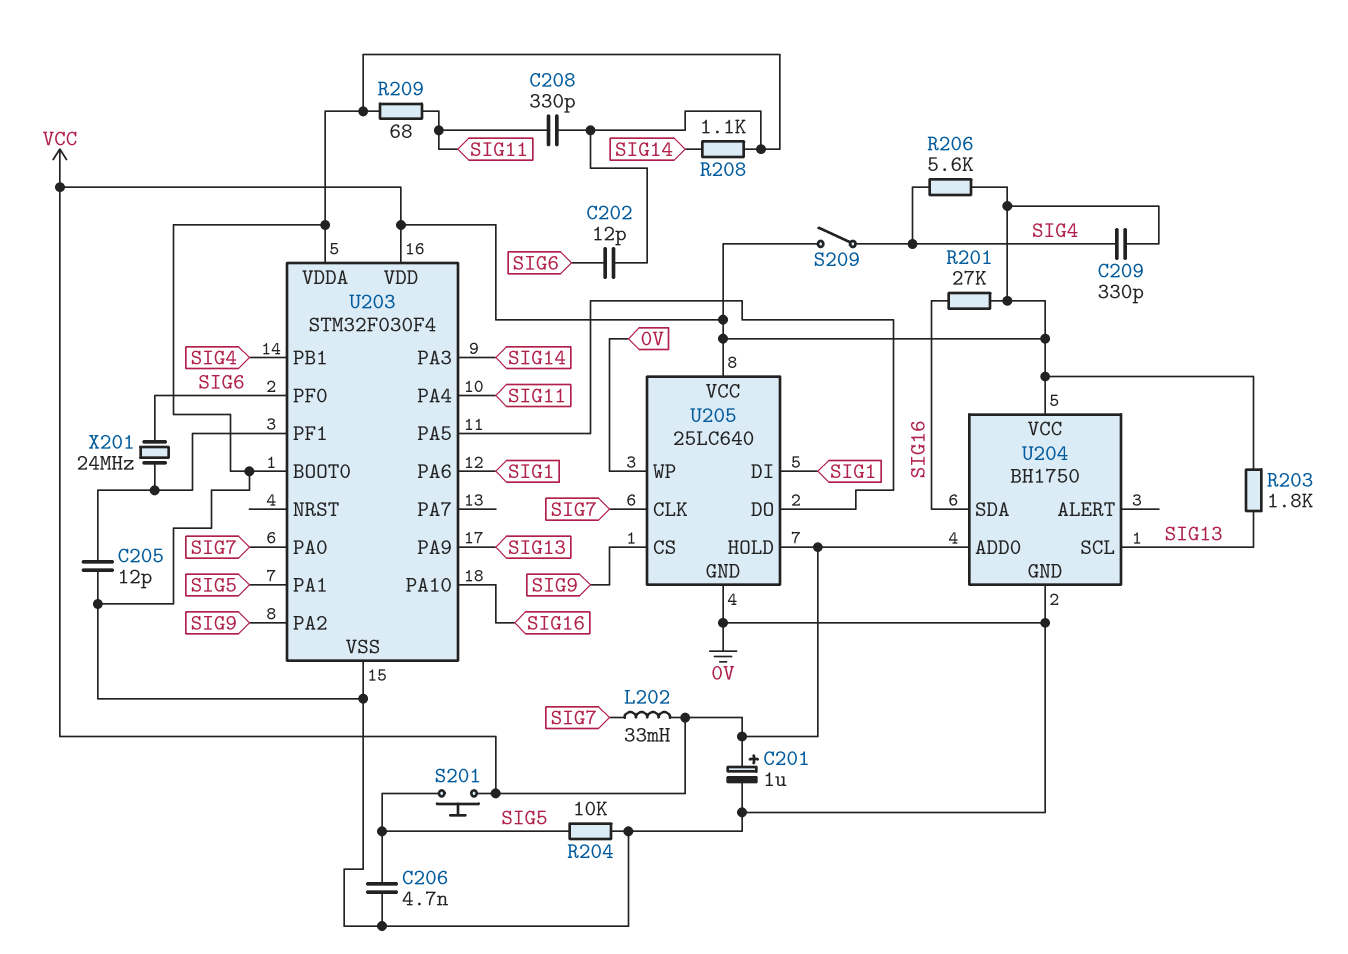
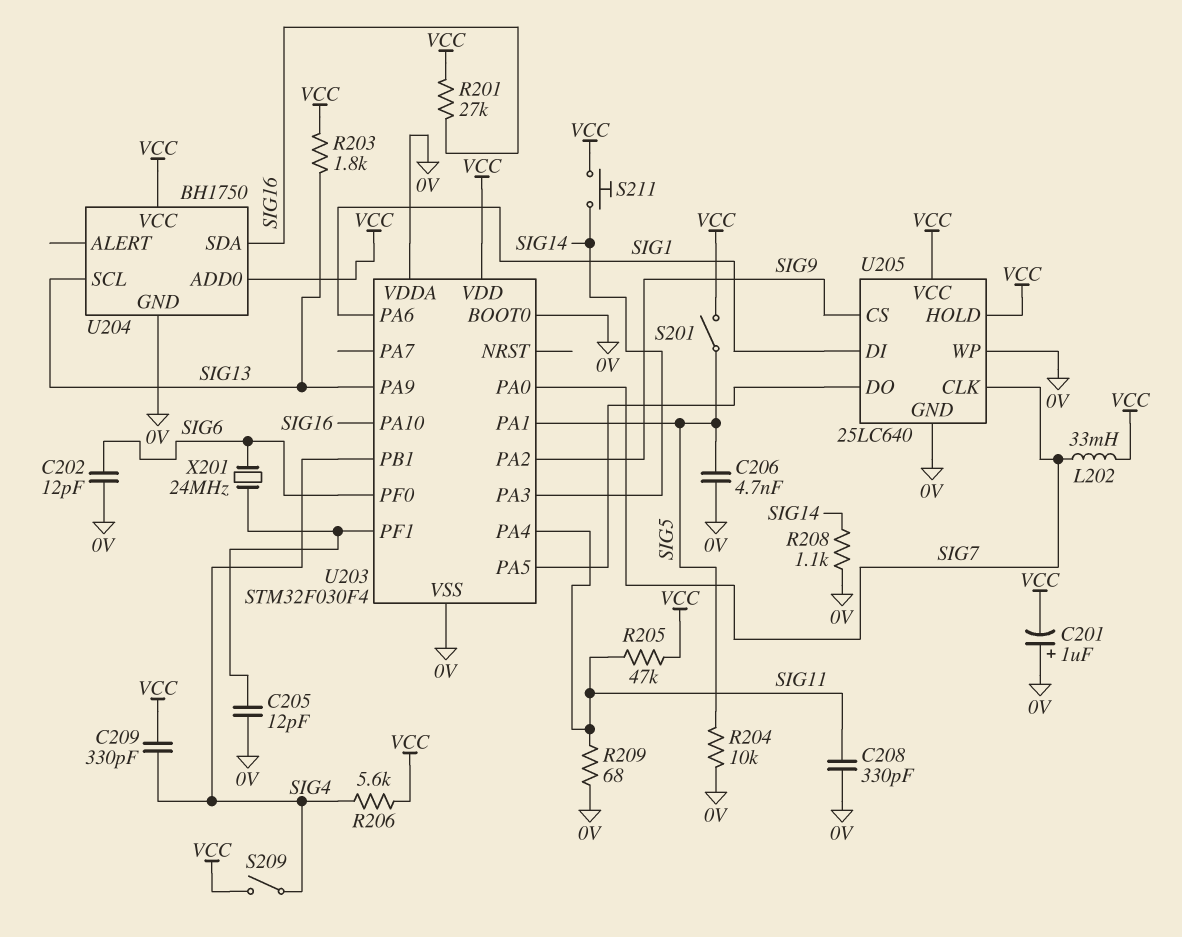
C201: 1uF (plus VCC, minus 0V) -> 1uF (plus 0V, minus VCC)
R205: none -> 47k (SIG11, VCC)
S201: button (SIG5, VCC) -> switch (SIG5, VCC)
S211: none -> button (SIG14, VCC)

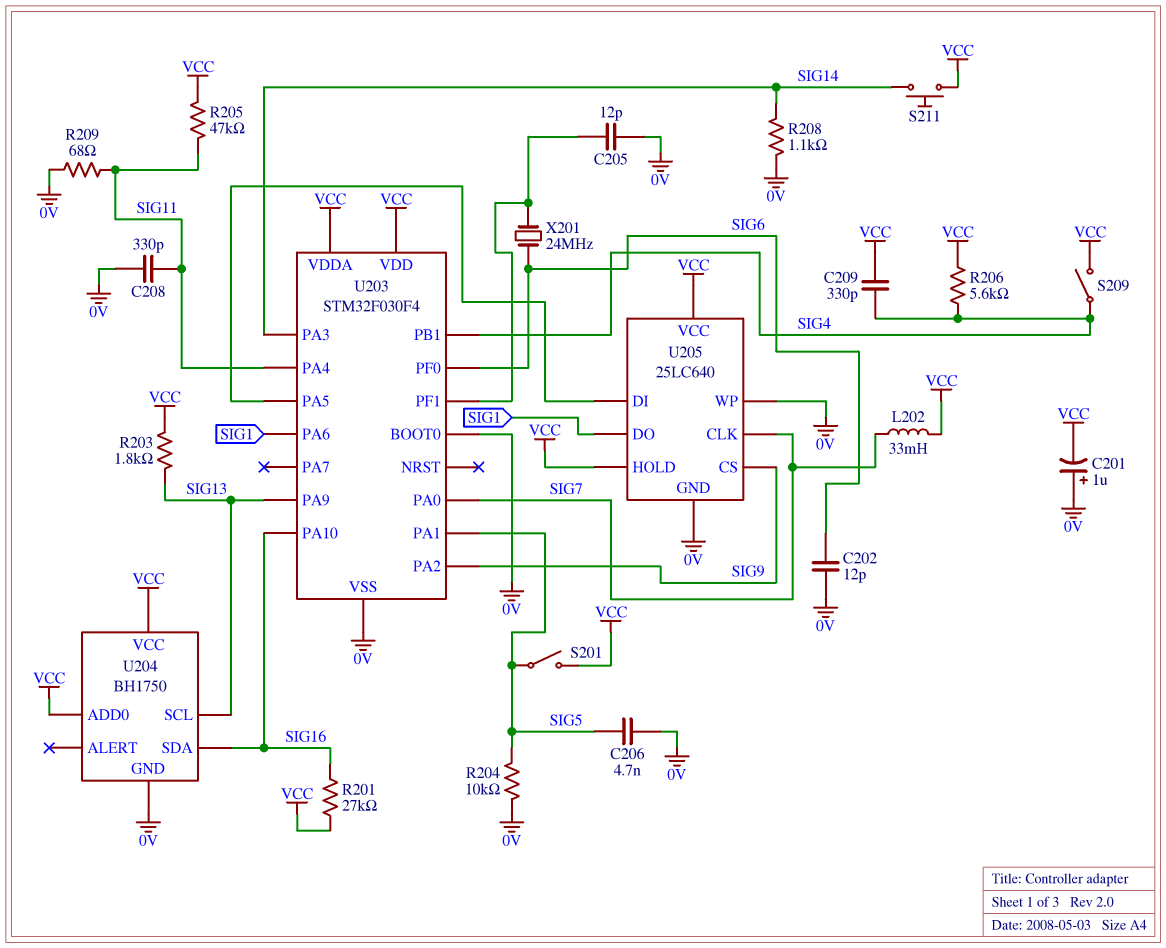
U203 pin VDDA: 0V -> VCC
U205 pin DI: SIG1 -> U203/PA5
U205 pin DO: U203/PA5 -> SIG1

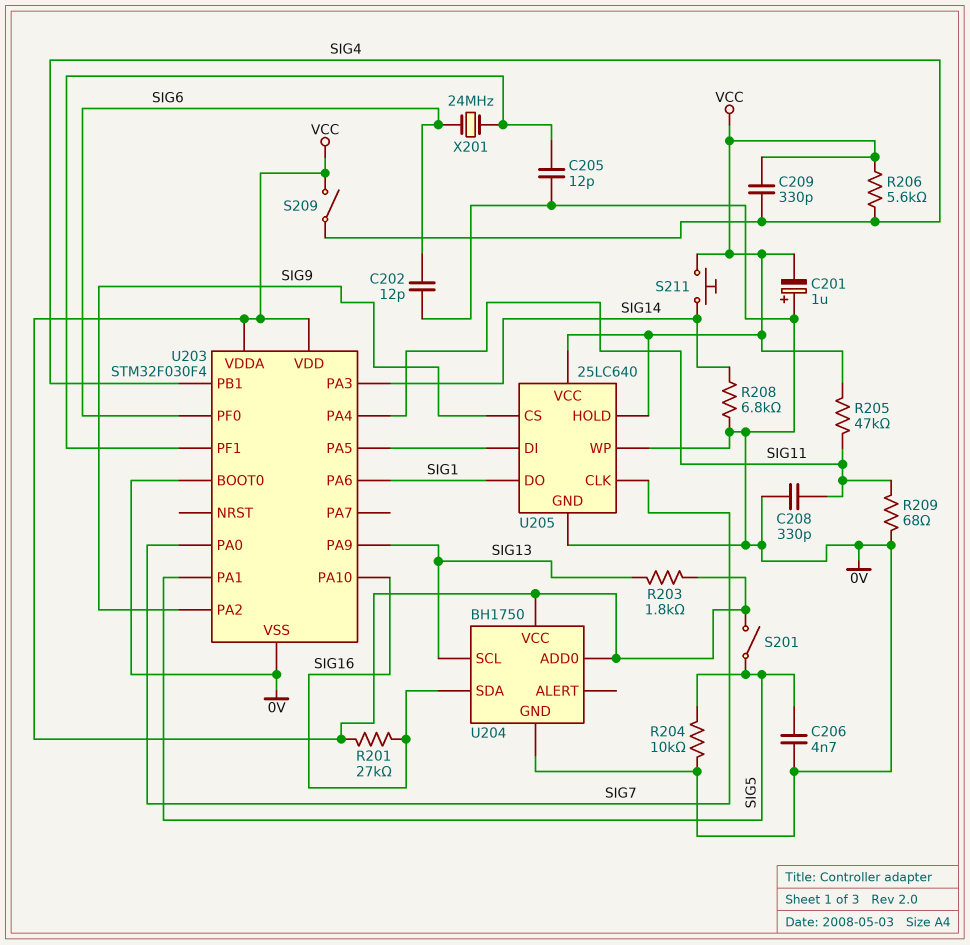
L202: 33mH (SIG7, VCC) -> none
R208: 1.1k (0V, SIG14) -> 6.8k (0V, SIG14)

